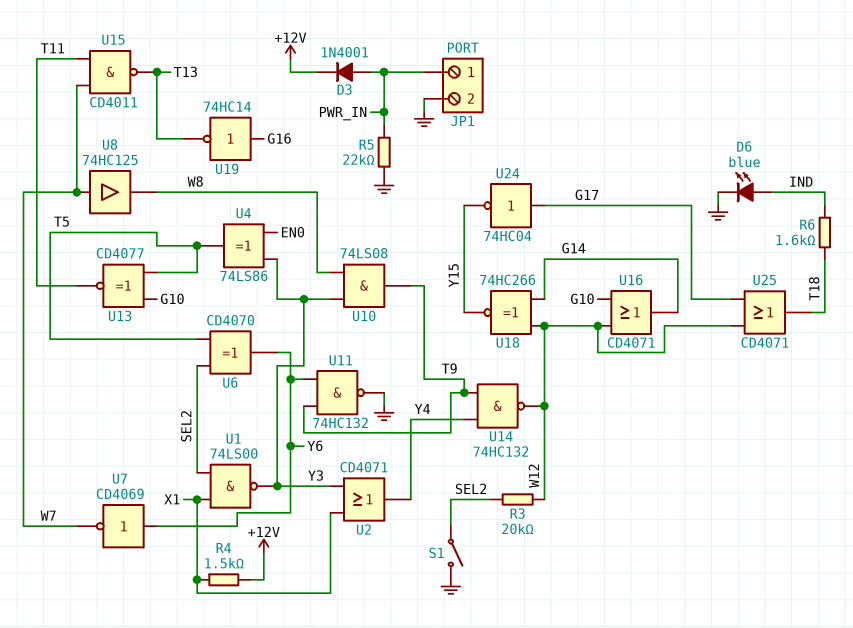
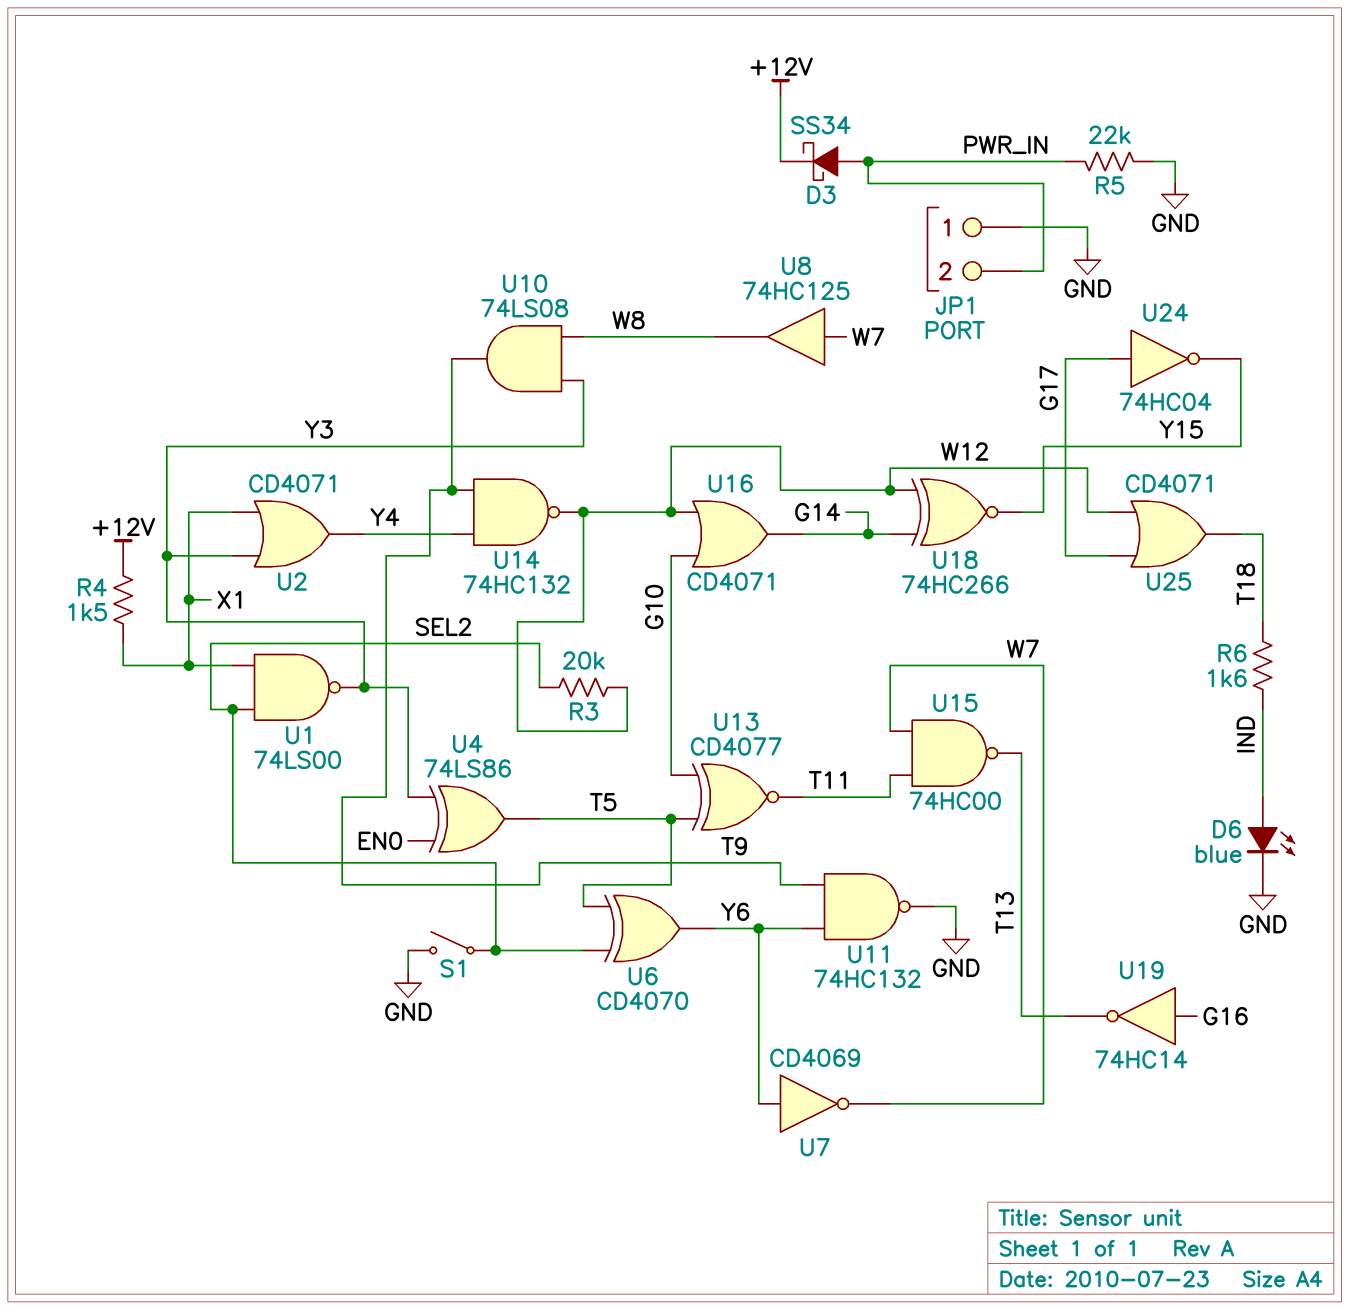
D3: diode 1N4001 (A PWR_IN, K +12V) -> schottky SS34 (A PWR_IN, K +12V)
JP1 pin 1: PWR_IN -> GND
JP1 pin 2: GND -> PWR_IN
U15: NAND CD4011 (in T11, in W7, out T13) -> NAND 74HC00 (in T11, in W7, out T13)

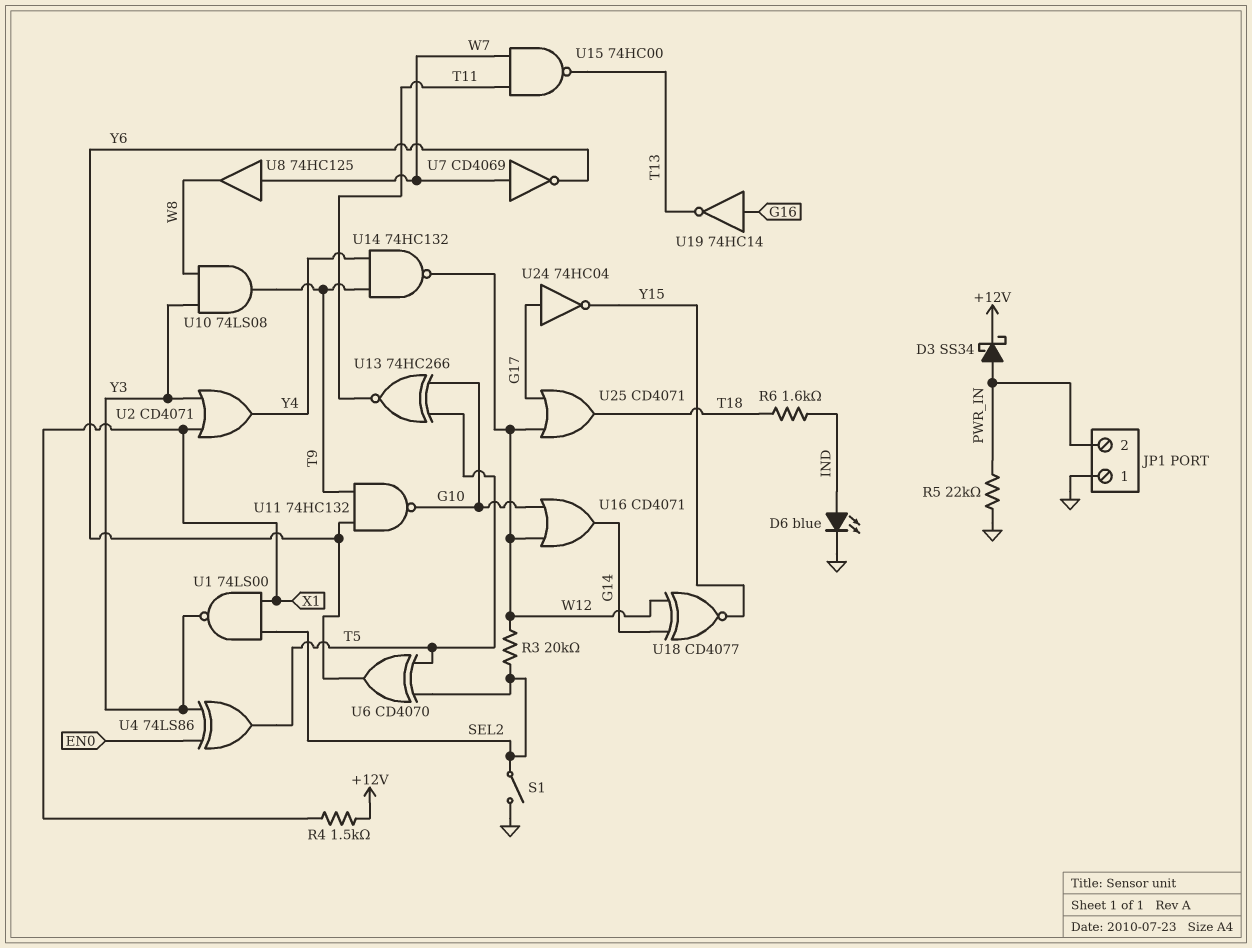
U7: NOT CD4069 (in Y6, out W7) -> NOT CD4069 (in W7, out Y6)
U11: NAND 74HC132 (in T9, in Y6, out GND) -> NAND 74HC132 (in T9, in Y6, out G10)
U13: XNOR CD4077 (in G10, in T5, out T11) -> XNOR 74HC266 (in G10, in T5, out T11)
U18: XNOR 74HC266 (in G14, in W12, out Y15) -> XNOR CD4077 (in G14, in W12, out Y15)

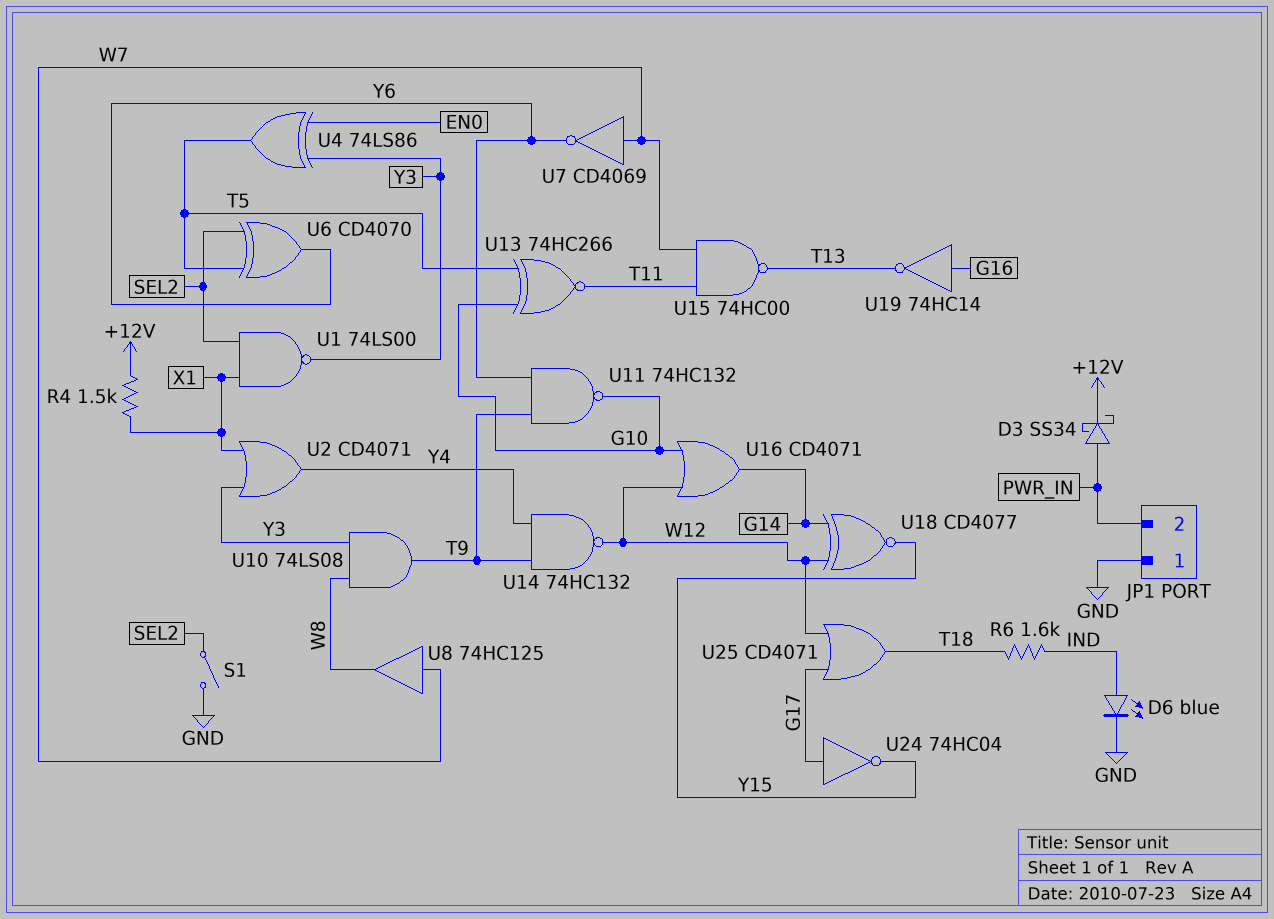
R3: 20k (SEL2, W12) -> none
R5: 22k (GND, PWR_IN) -> none

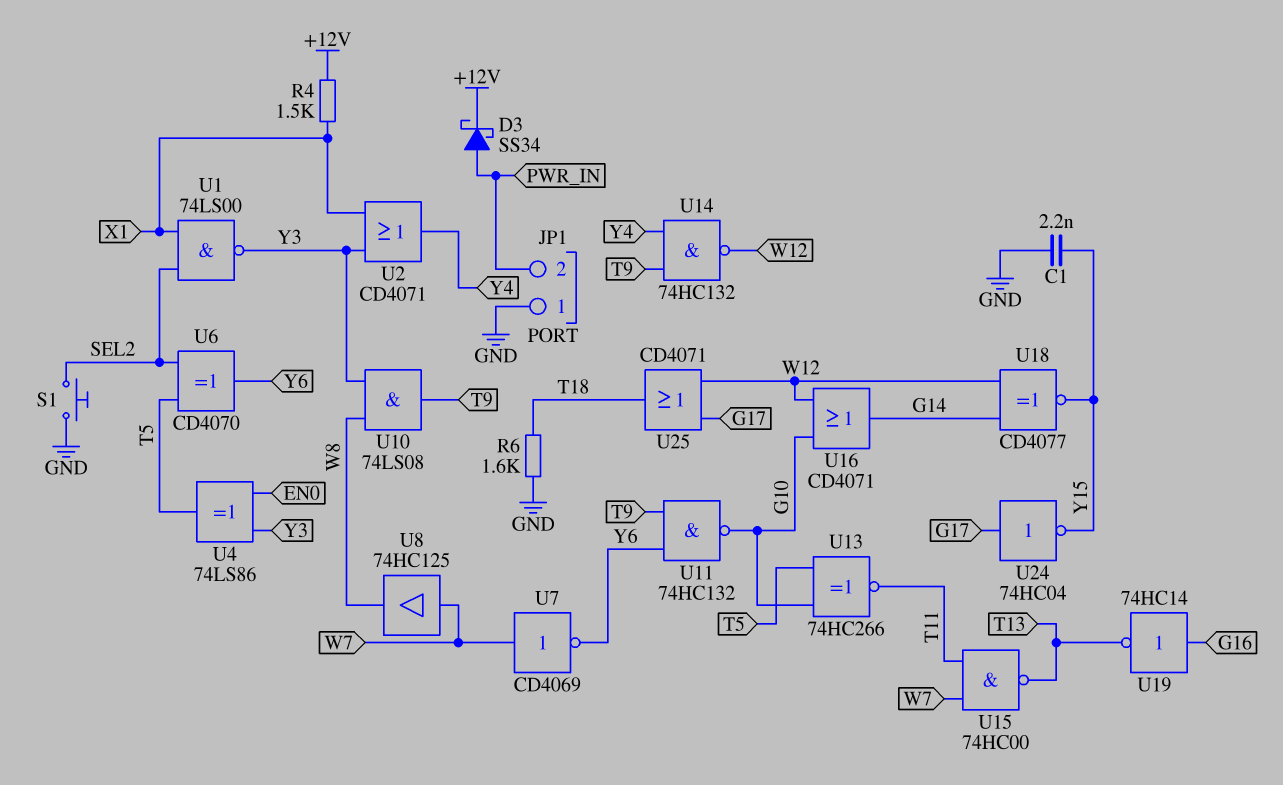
C1: none -> 2.2nF (GND, Y15)
D6: LED blue (A IND, K GND) -> none
R6: 1.6k (IND, T18) -> 1.6k (GND, T18)
S1: switch (GND, SEL2) -> button (GND, SEL2)

